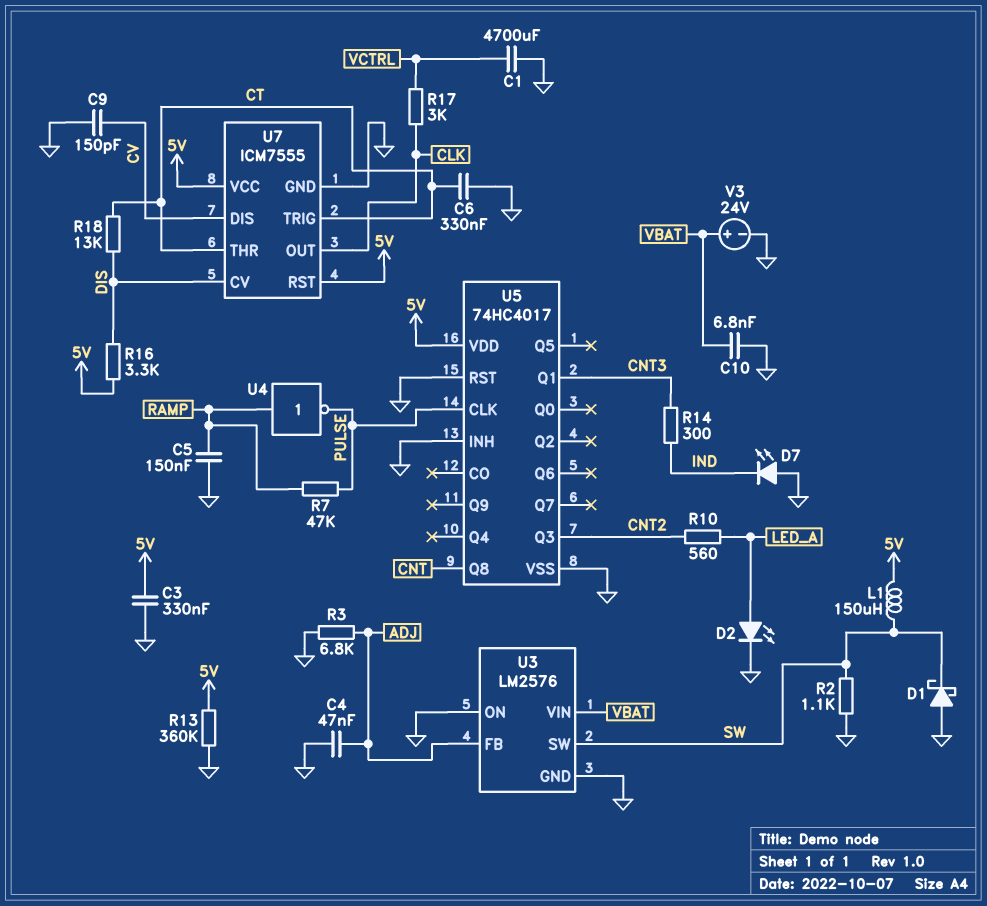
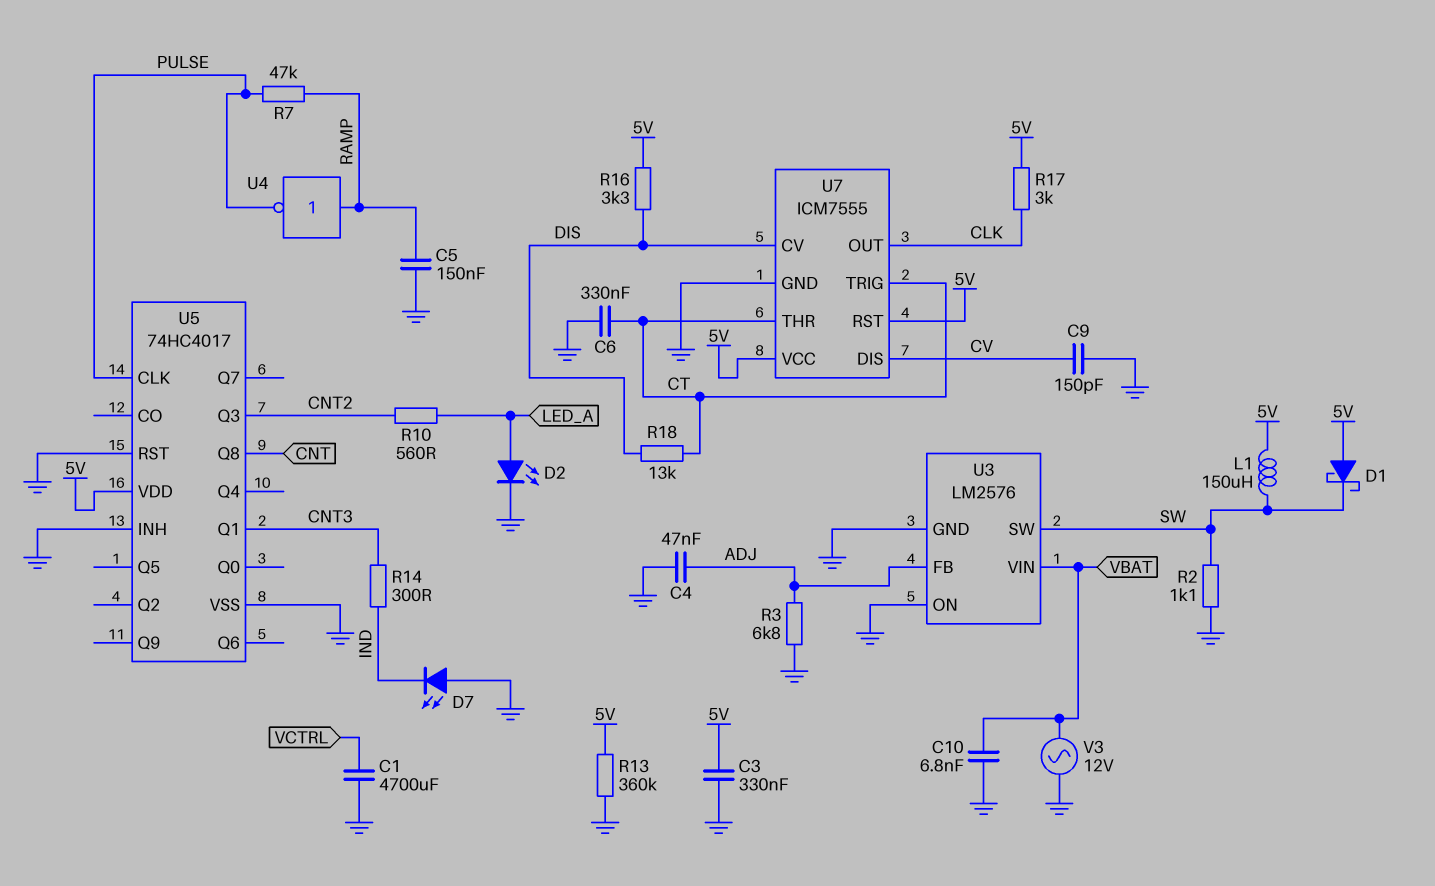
D1: schottky (A GND, K SW) -> schottky (A 5V, K SW)
R17: 3k (CLK, VCTRL) -> 3k (5V, CLK)
V3: 24V (plus VBAT, minus GND) -> AC 12V (GND, VBAT)

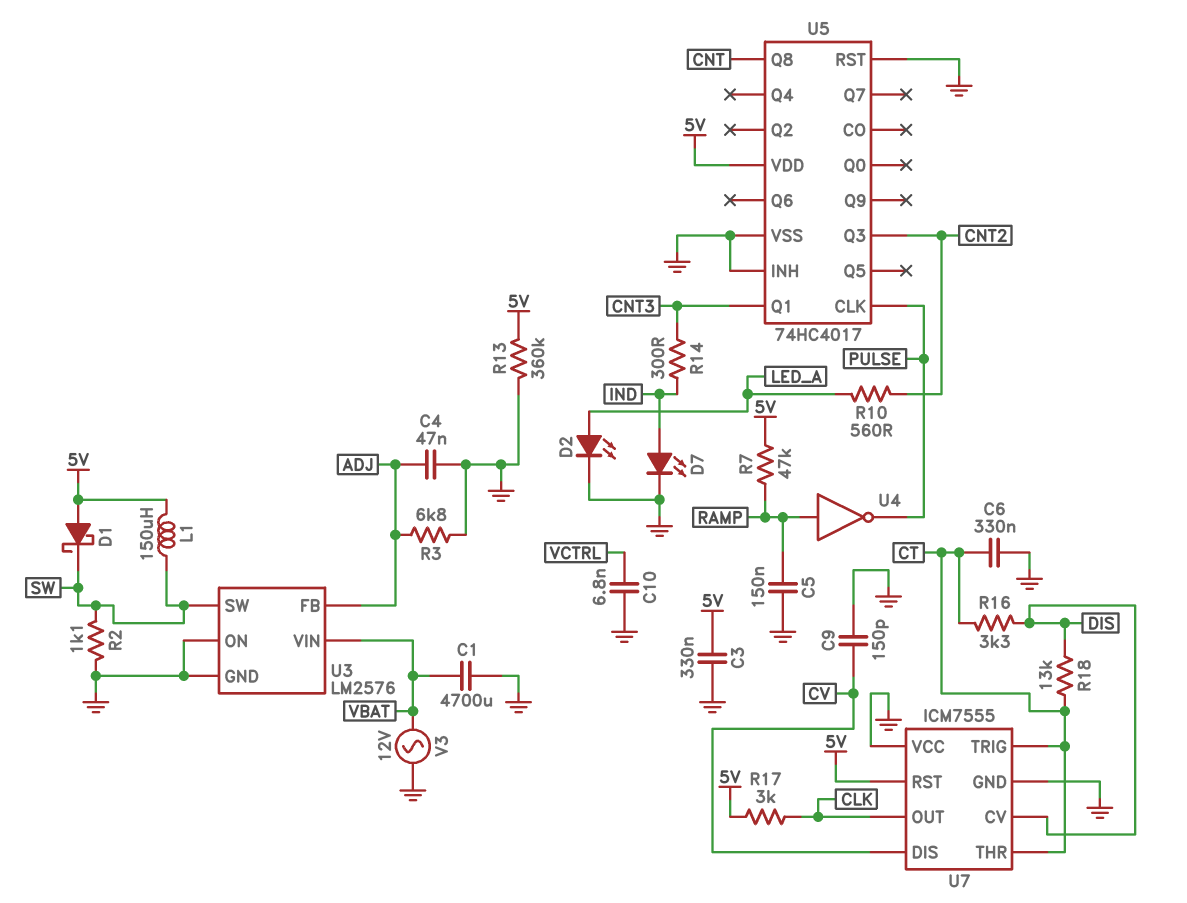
C1: 4700uF (GND, VCTRL) -> 4700uF (GND, VBAT)
C10: 6.8nF (GND, VBAT) -> 6.8nF (GND, VCTRL)
D7: LED (A GND, K IND) -> LED (A IND, K GND)
R7: 47k (PULSE, RAMP) -> 47k (5V, RAMP)
R16: 3.3k (5V, DIS) -> 3.3k (CT, DIS)
U7 pin VCC: 5V -> GND

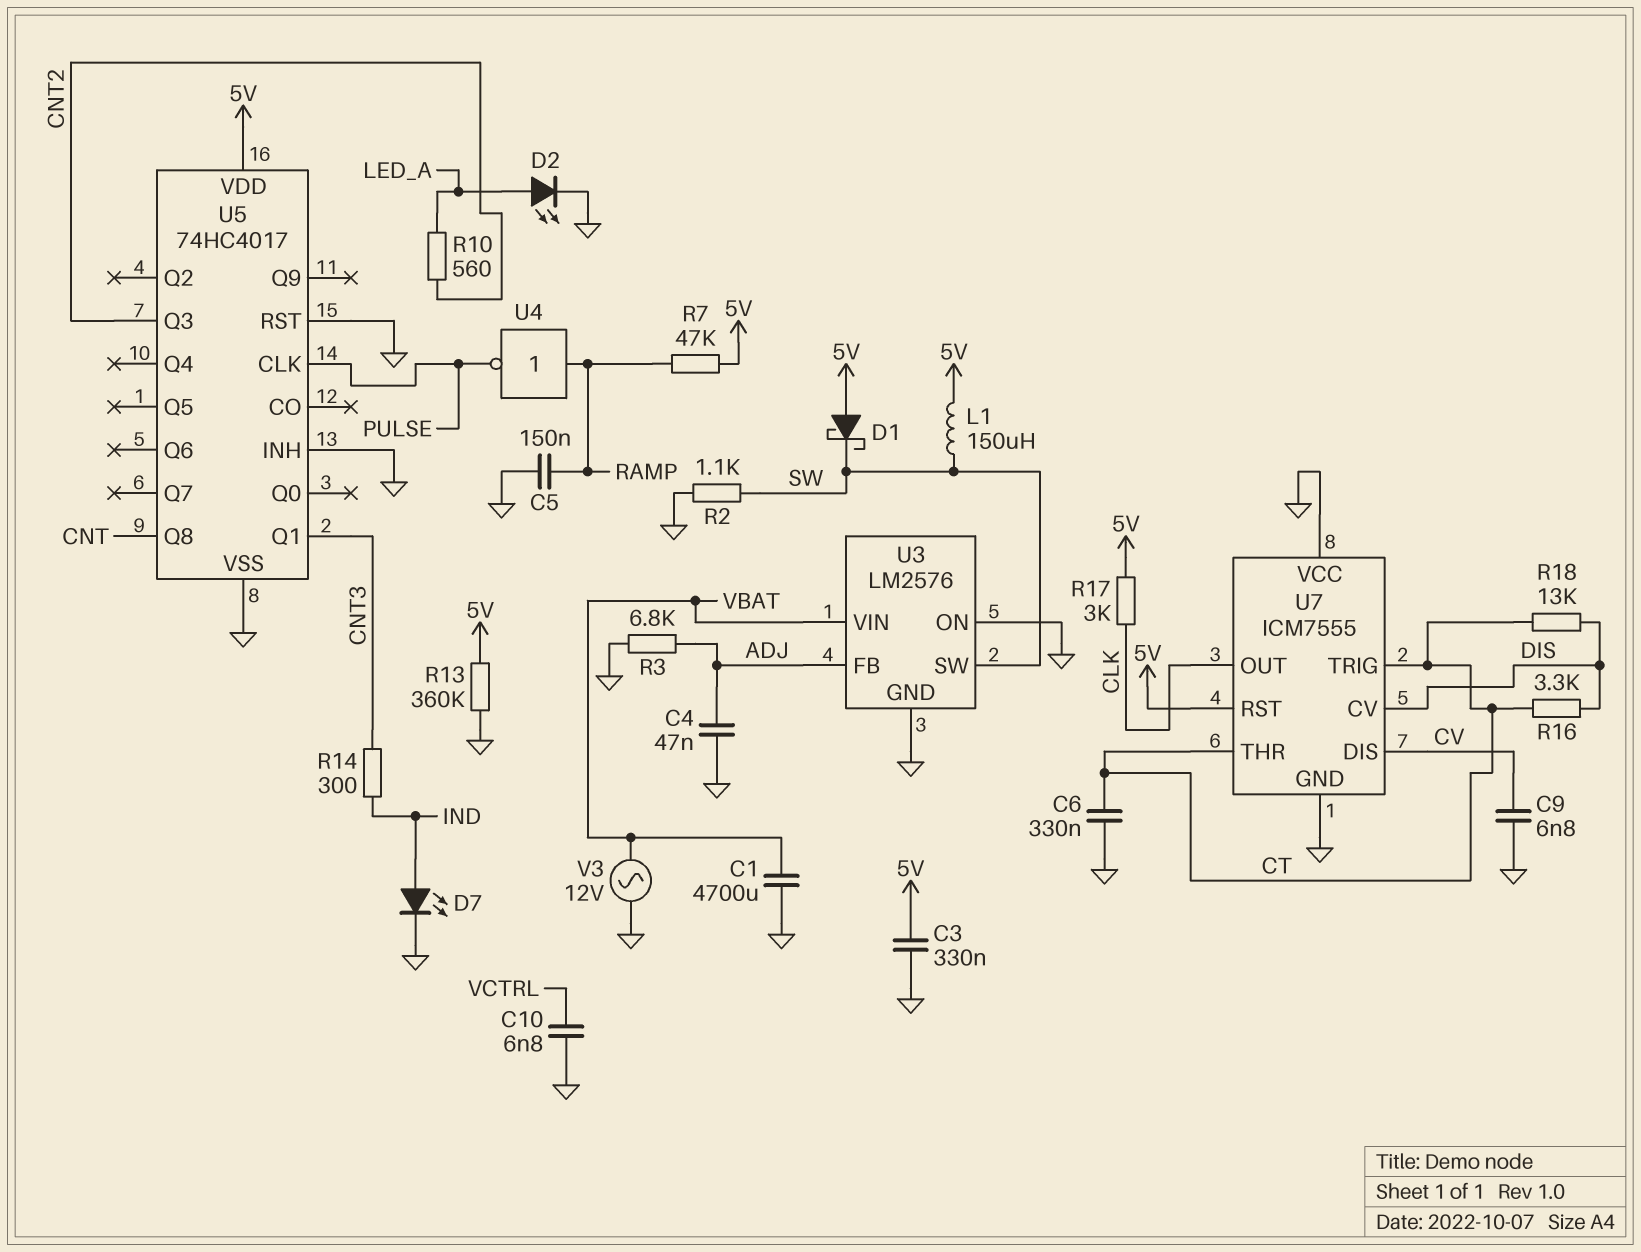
C9: 150pF (CV, GND) -> 6.8nF (CV, GND)

